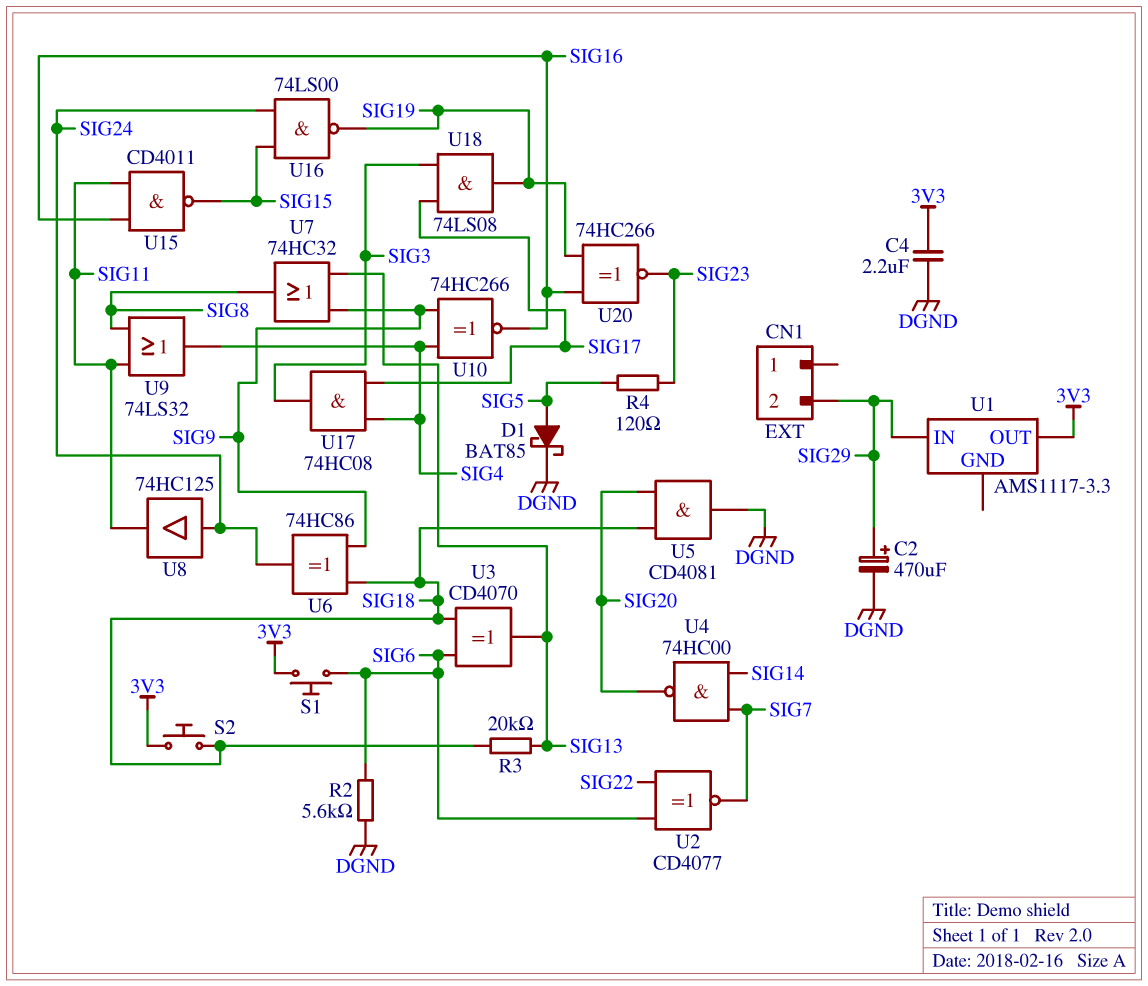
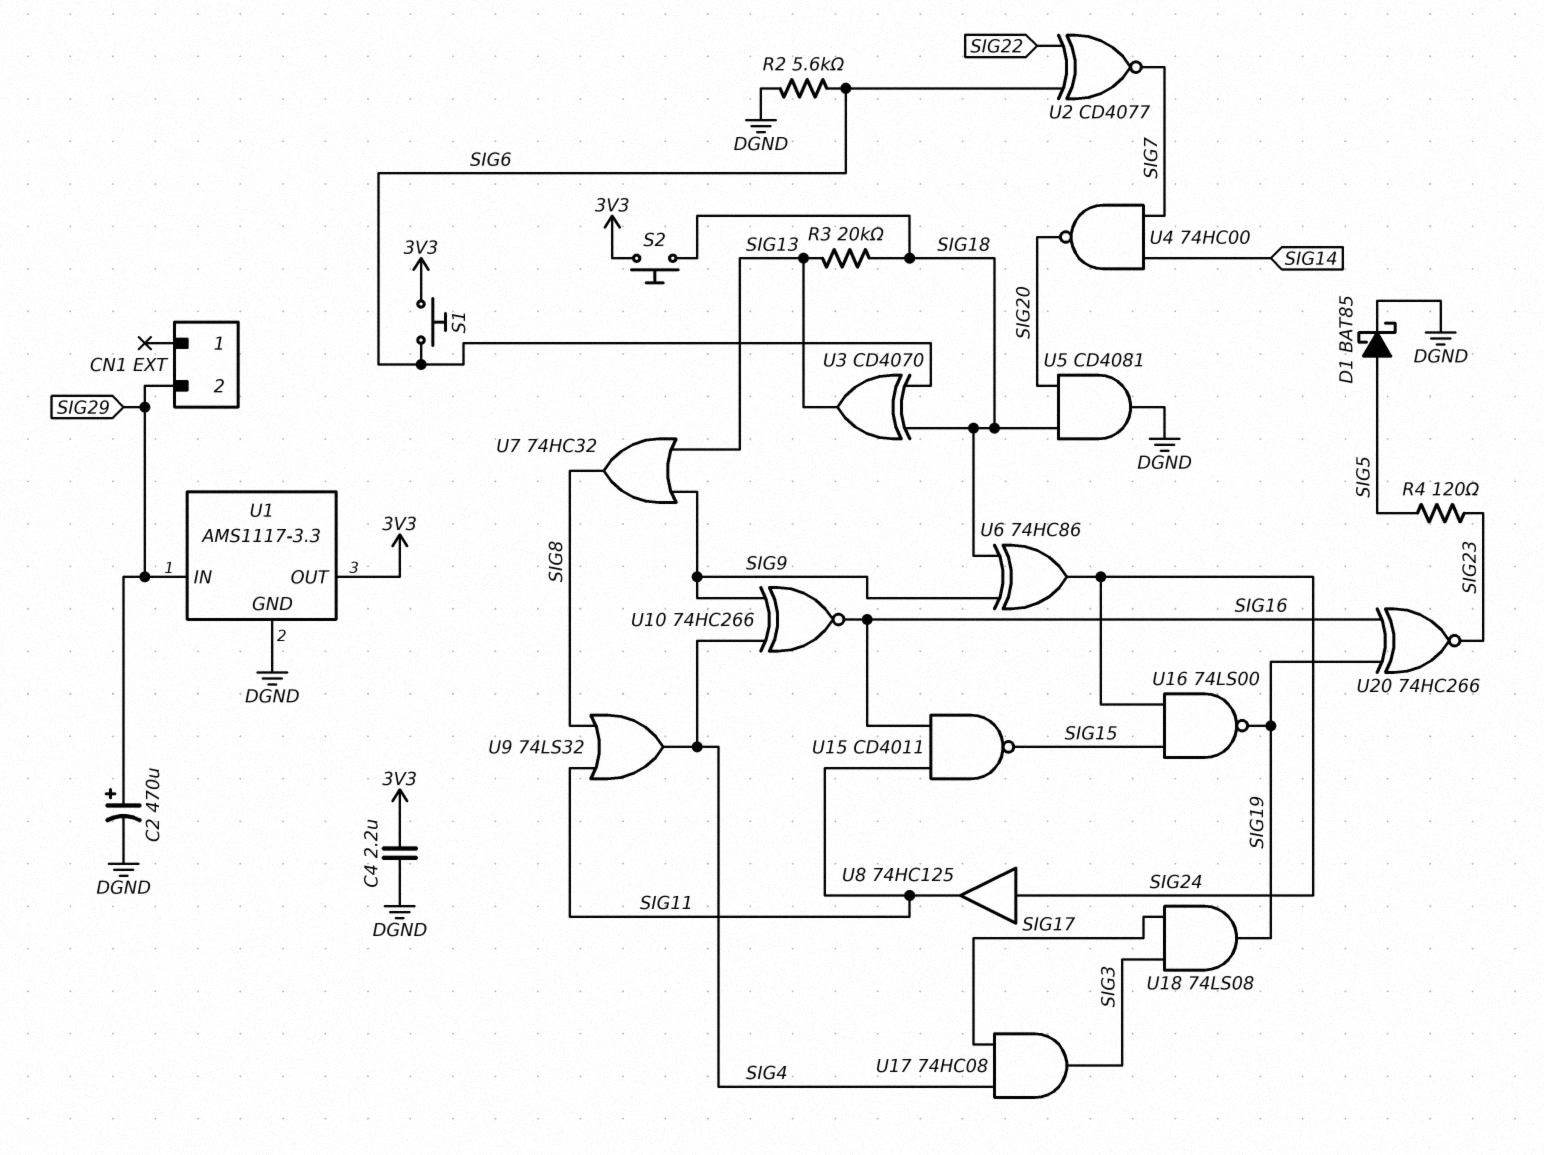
U1 pin GND: none -> DGND

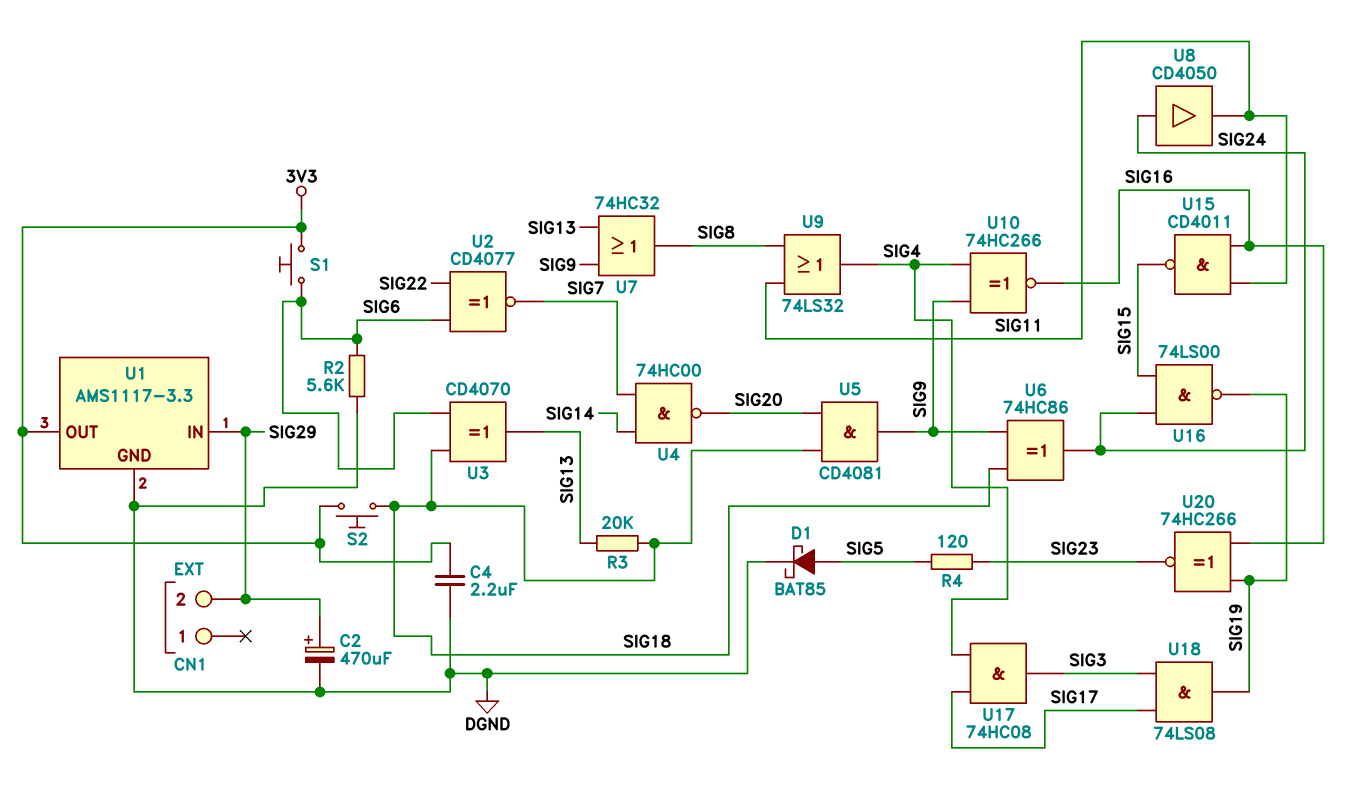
U5: AND CD4081 (in SIG18, in SIG20, out DGND) -> AND CD4081 (in SIG18, in SIG20, out SIG9)
U8: buffer 74HC125 (in SIG24, out SIG11) -> buffer CD4050 (in SIG24, out SIG11)

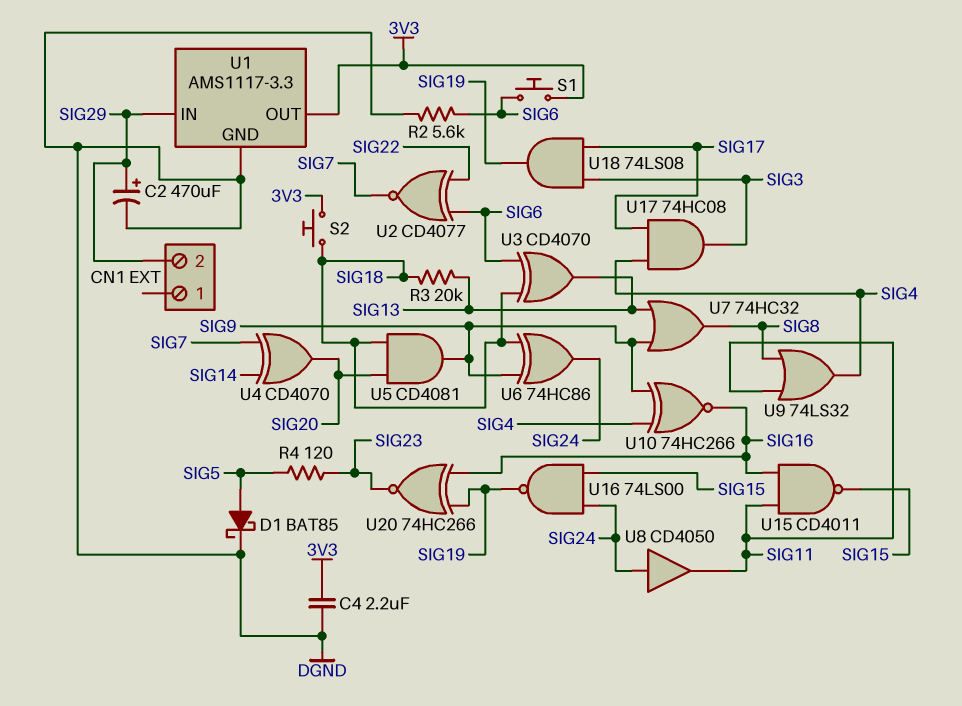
U4: NAND 74HC00 (in SIG7, in SIG14, out SIG20) -> XOR CD4070 (in SIG7, in SIG14, out SIG20)

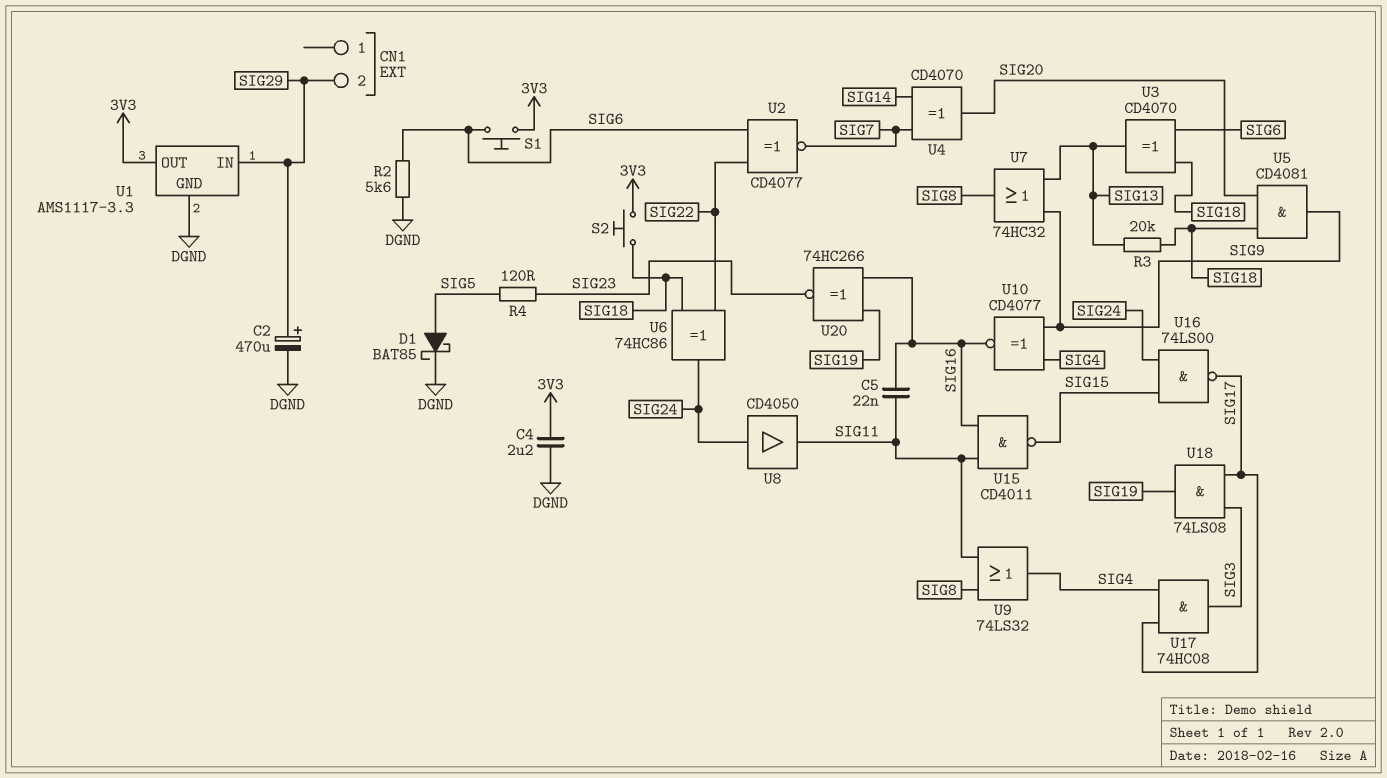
C5: none -> 22nF (SIG11, SIG16)
U6: XOR 74HC86 (in SIG9, in SIG18, out SIG24) -> XOR 74HC86 (in SIG18, in SIG22, out SIG24)
U10: XNOR 74HC266 (in SIG4, in SIG9, out SIG16) -> XNOR CD4077 (in SIG4, in SIG9, out SIG16)
U16: NAND 74LS00 (in SIG15, in SIG24, out SIG19) -> NAND 74LS00 (in SIG15, in SIG24, out SIG17)

